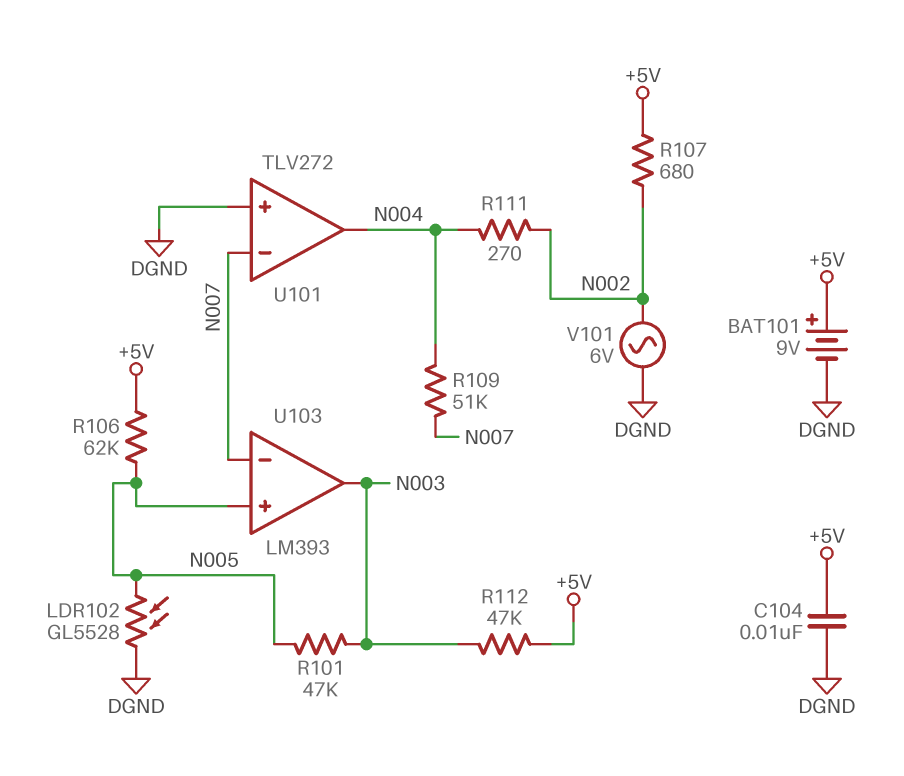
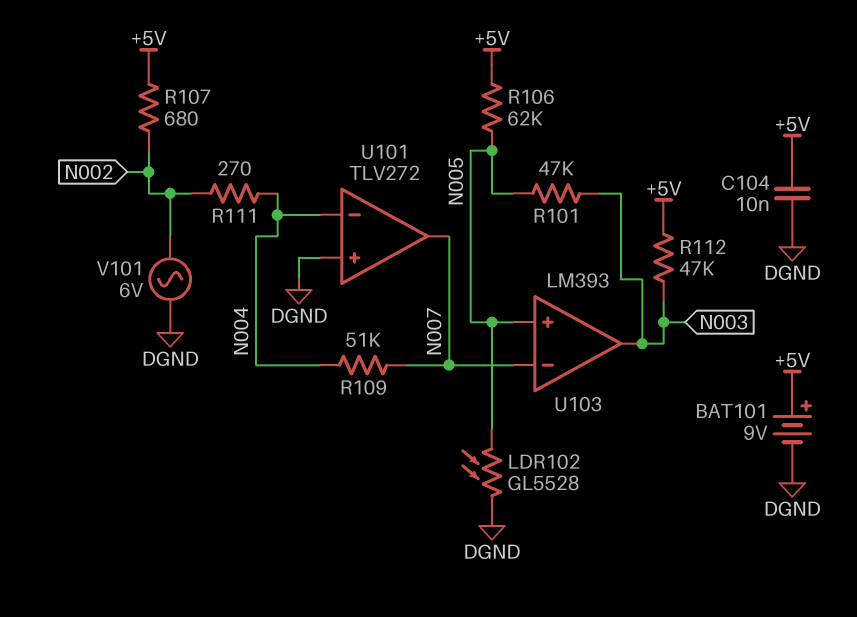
U101 pin in-: N007 -> N004
U101 pin out: N004 -> N007

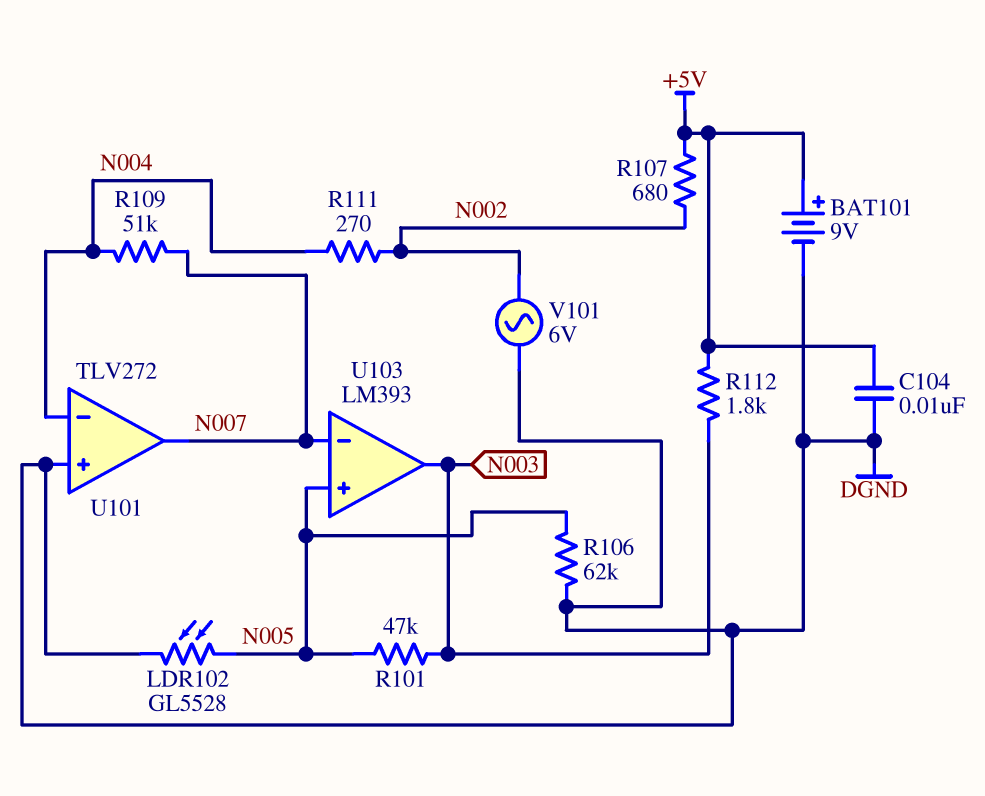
R106: 62k (+5V, N005) -> 62k (DGND, N005)
R112: 47k (+5V, N003) -> 1.8k (+5V, N003)

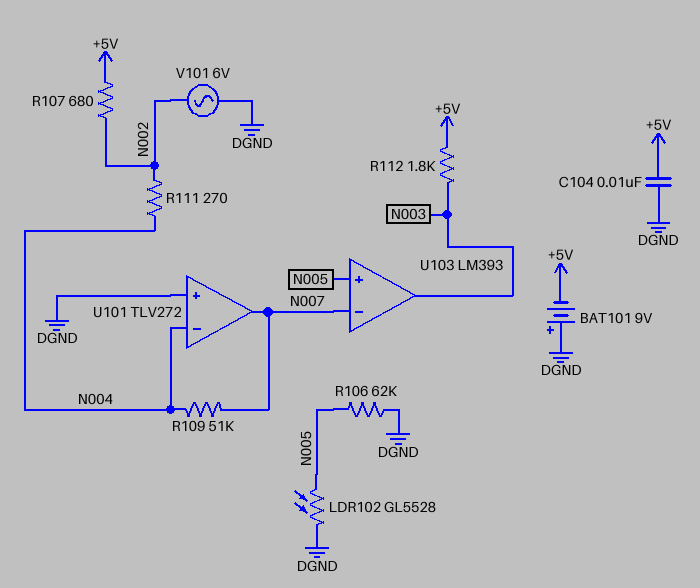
BAT101: 9V (plus +5V, minus DGND) -> 9V (plus DGND, minus +5V)
R101: 47k (N003, N005) -> none

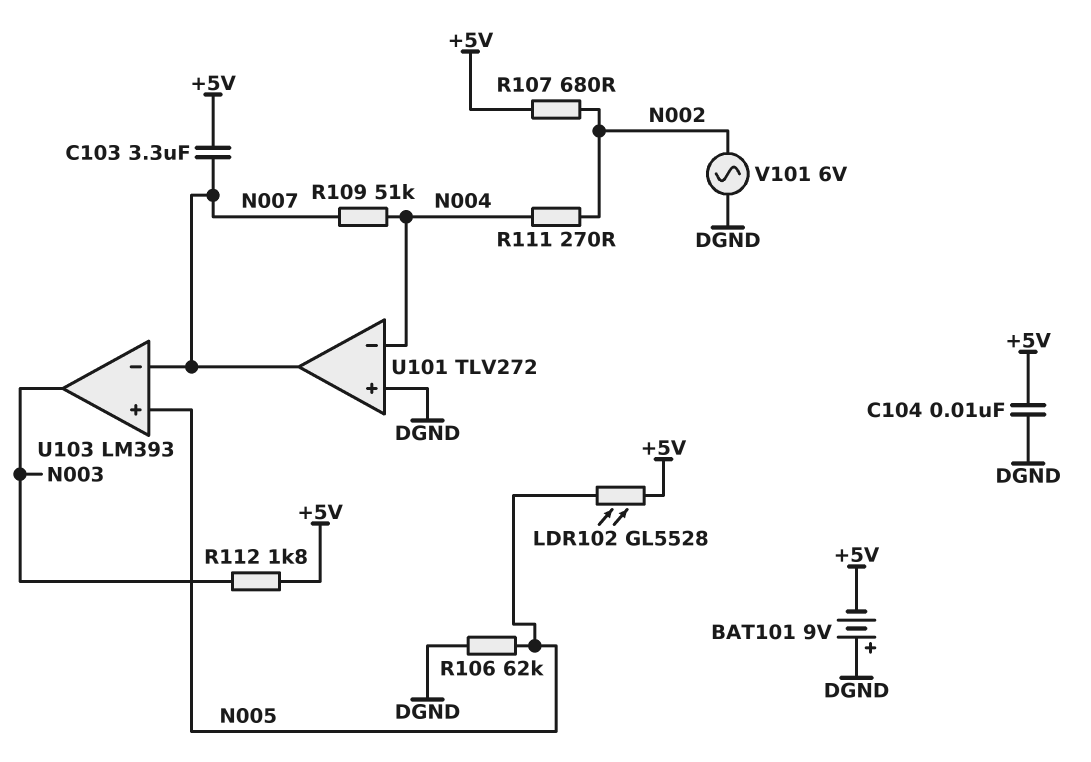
C103: none -> 3.3uF (+5V, N007)
LDR102: GL5528 (DGND, N005) -> GL5528 (+5V, N005)

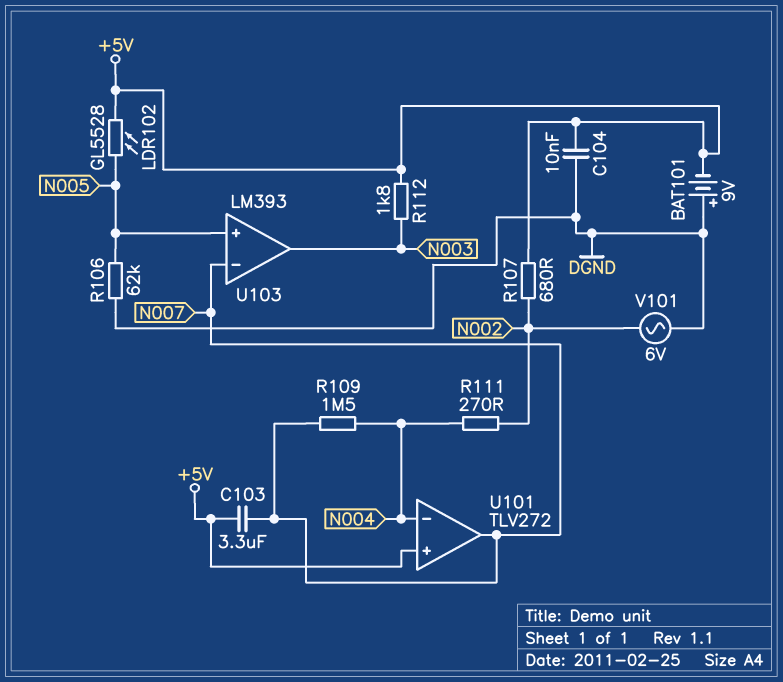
R109: 51k (N004, N007) -> 1.5M (N004, N007)
U101 pin in+: DGND -> +5V

